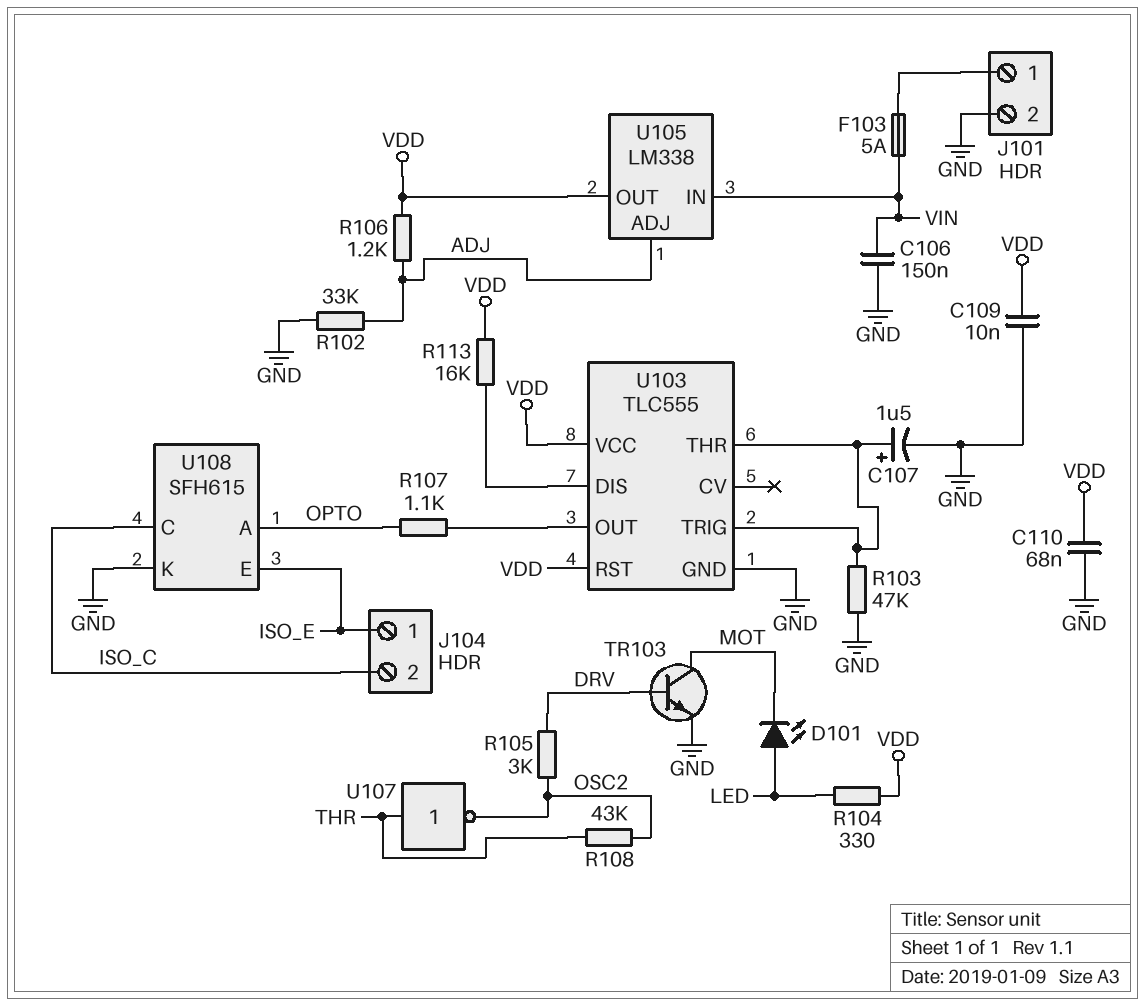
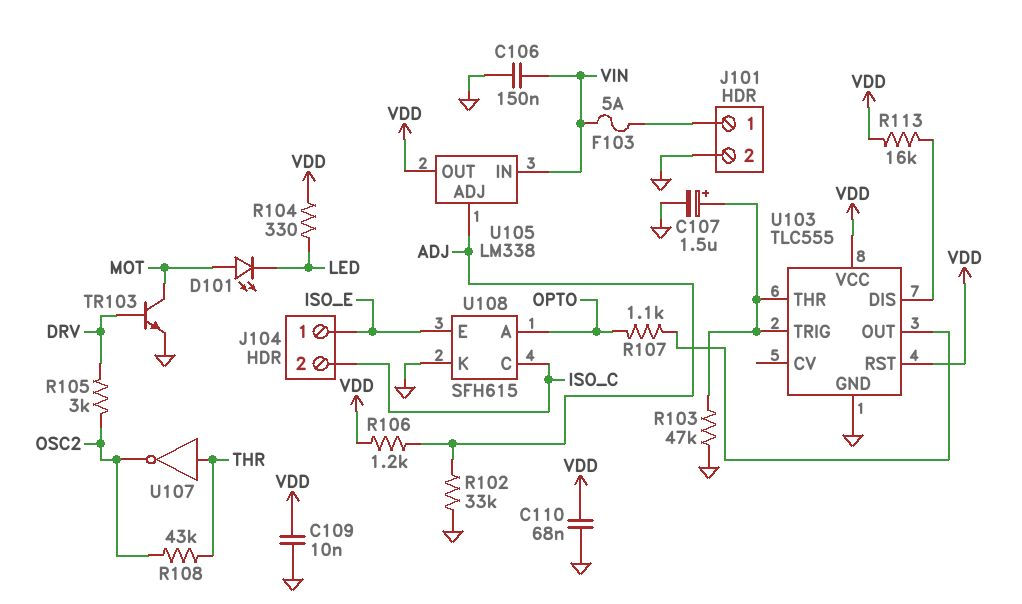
D101: LED (A LED, K MOT) -> LED (A MOT, K LED)

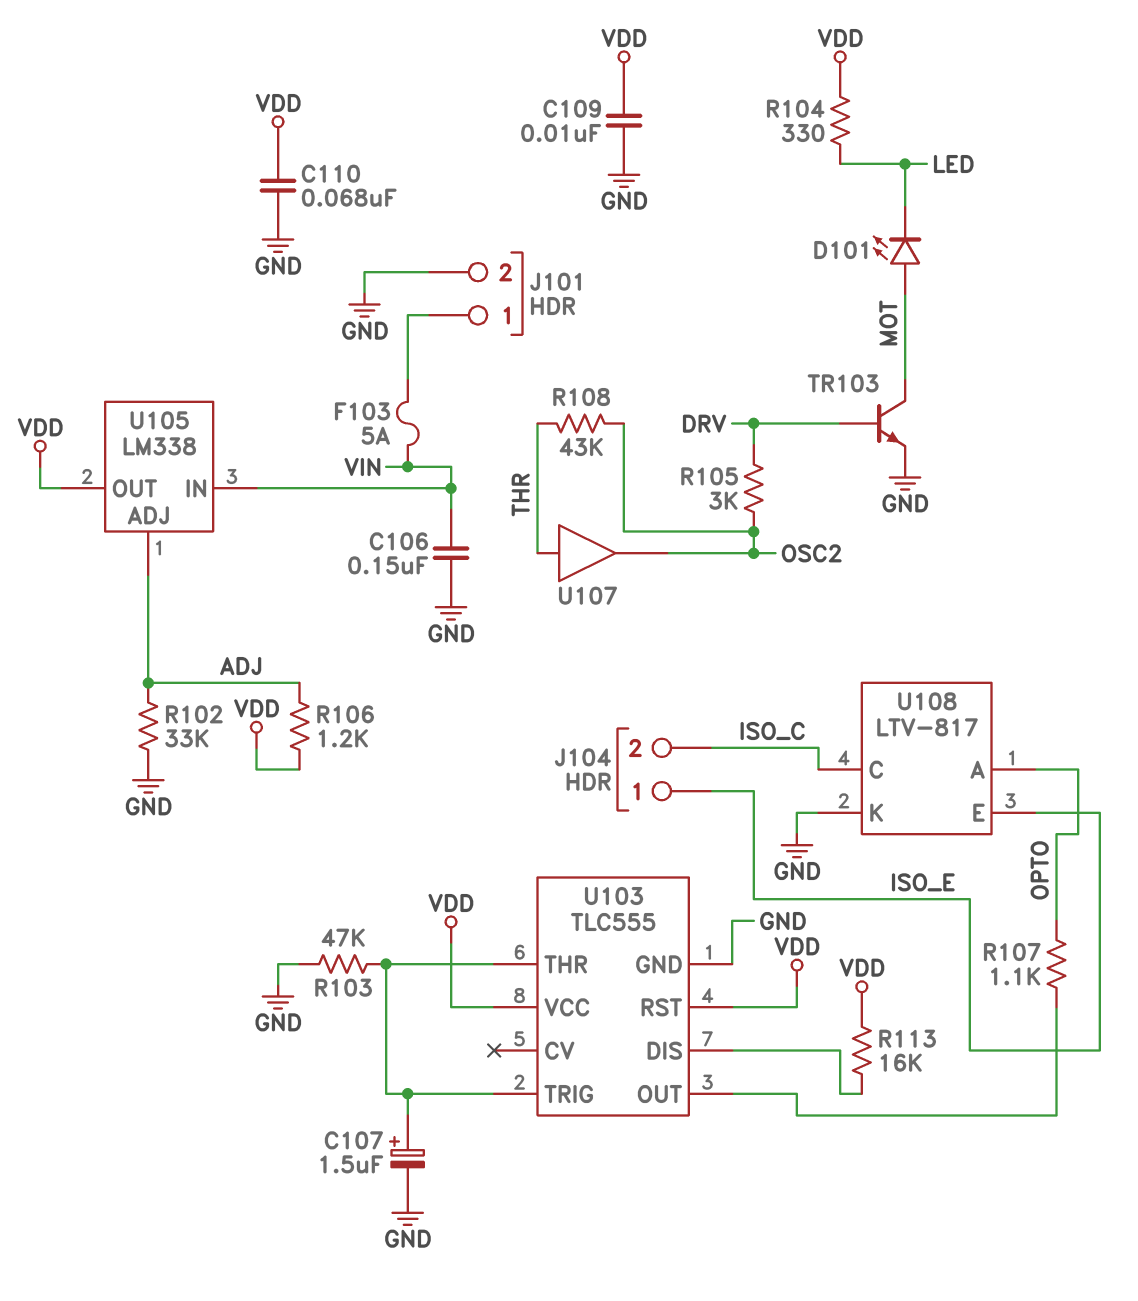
U107: NOT (in THR, out OSC2) -> buffer (in THR, out OSC2)
U108: SFH615 -> LTV-817

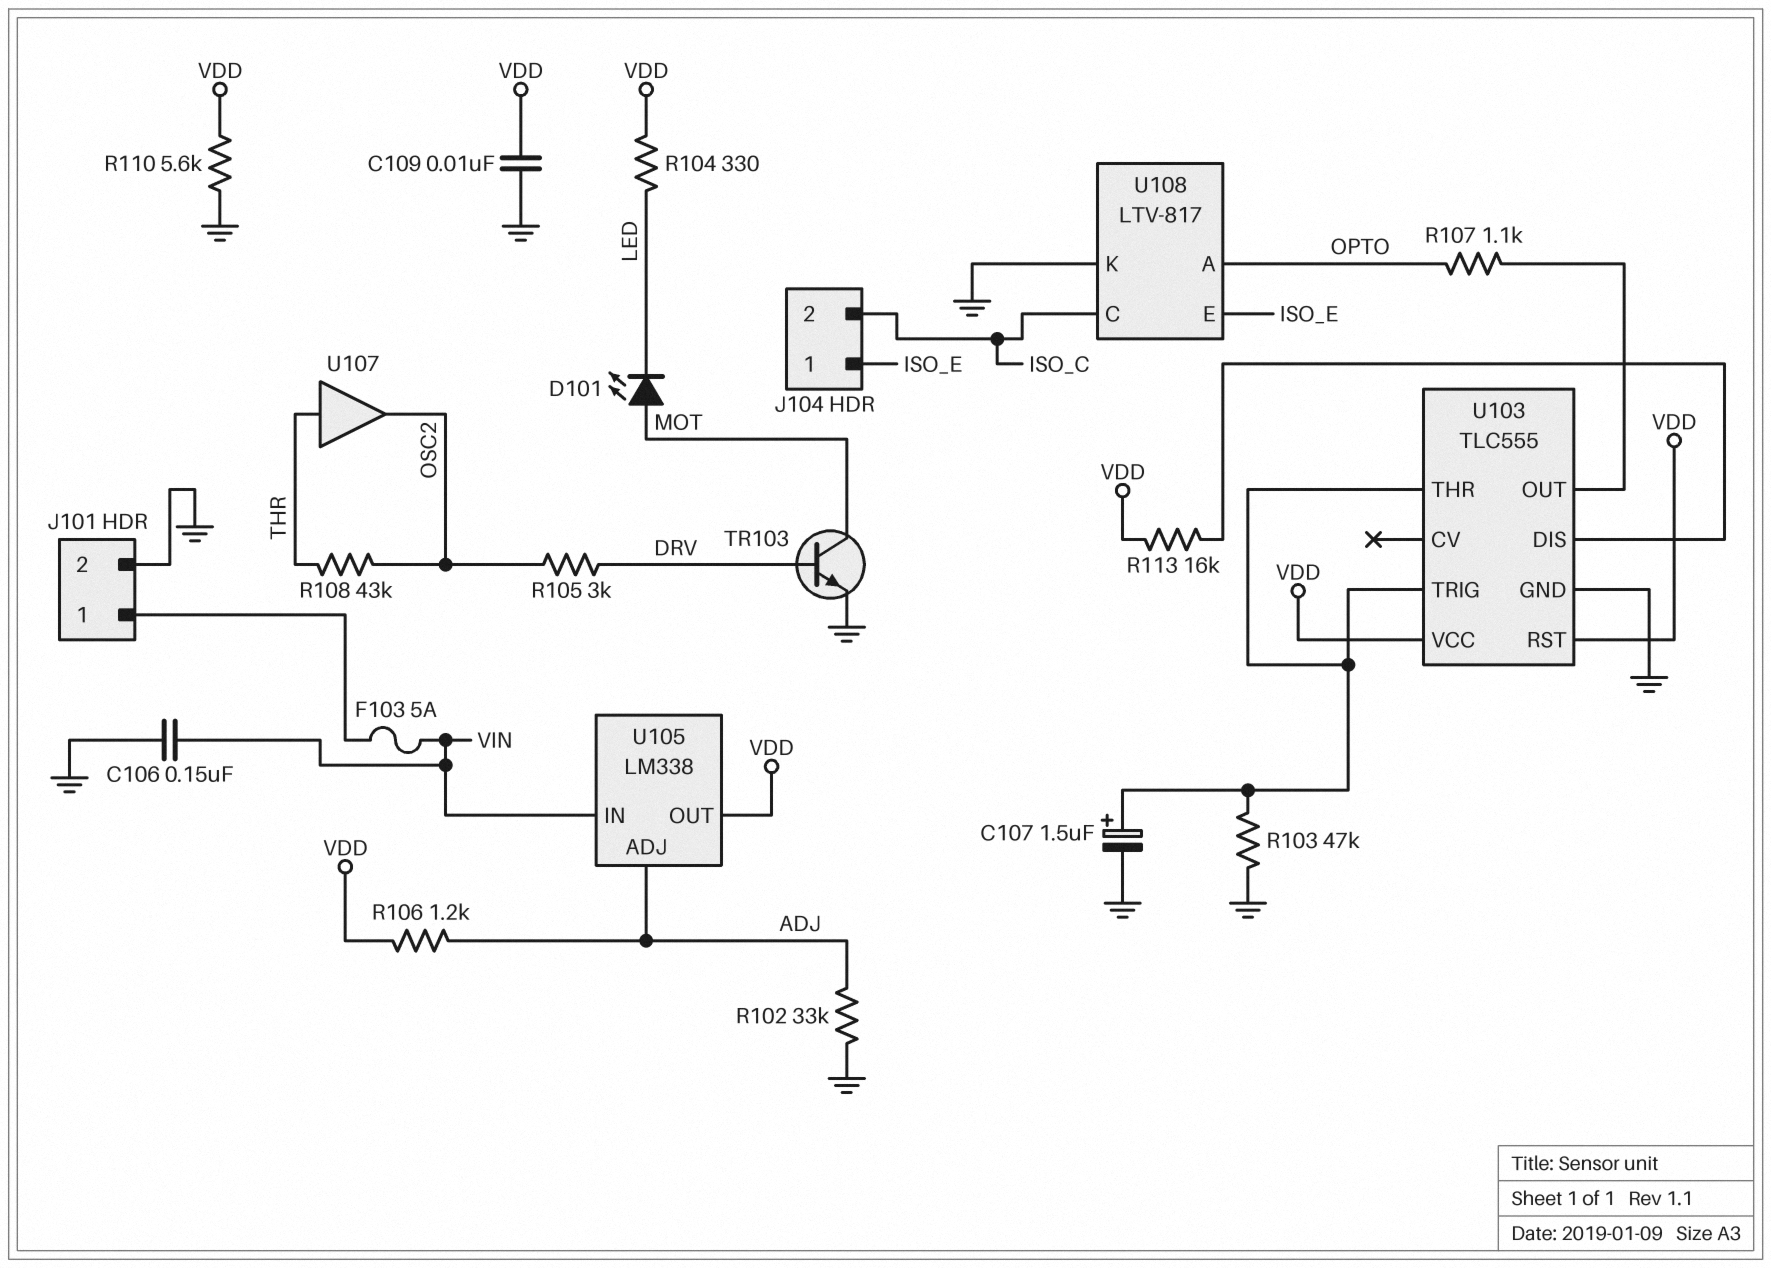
C110: 68nF (GND, VDD) -> none
R110: none -> 5.6k (GND, VDD)

